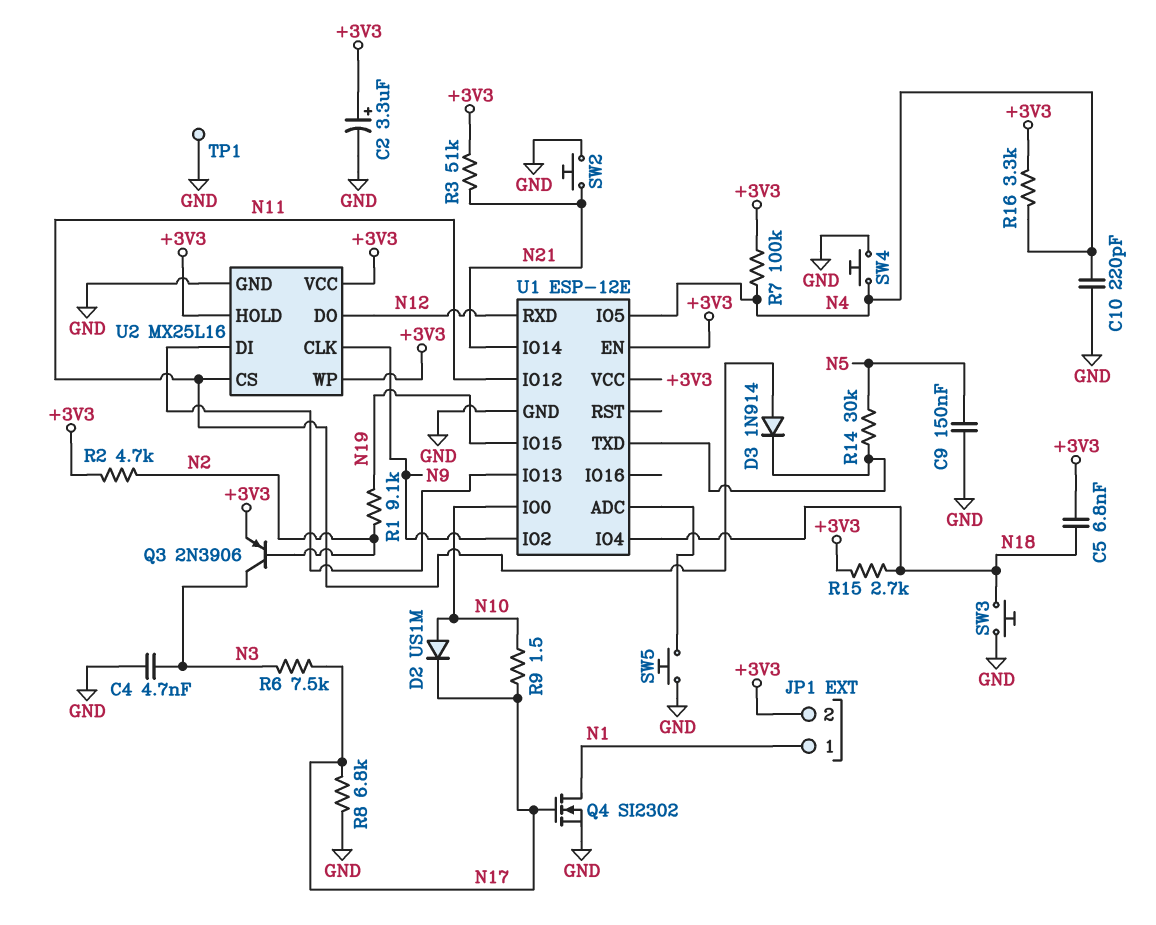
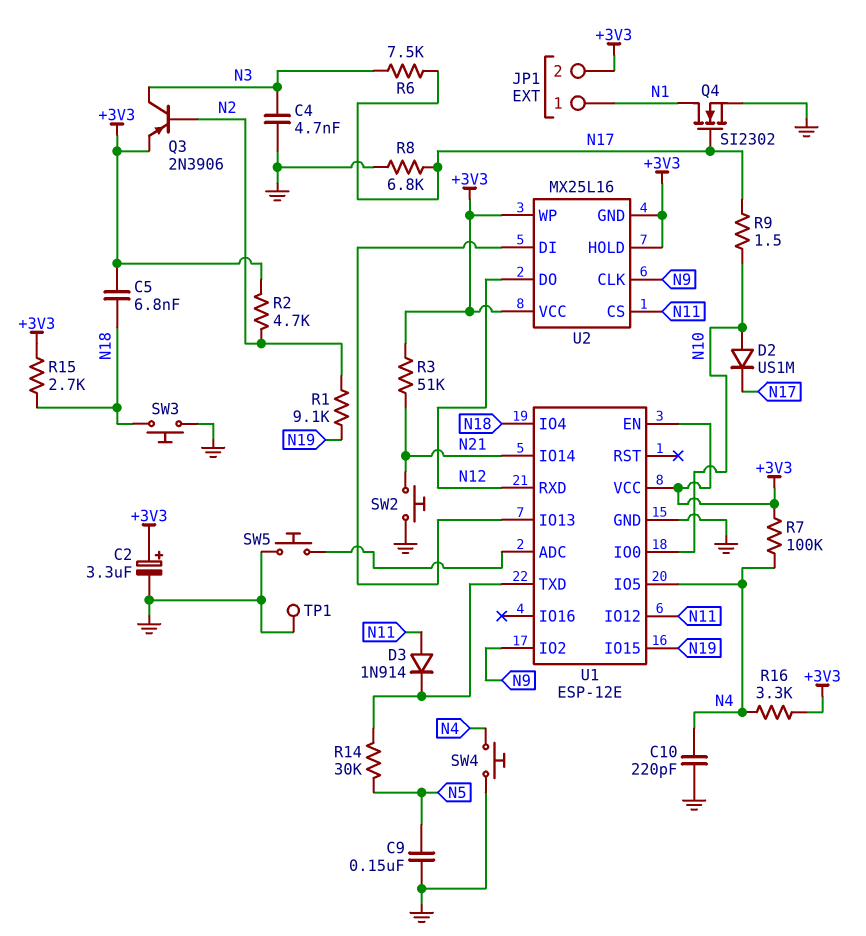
U2 pin GND: GND -> +3V3

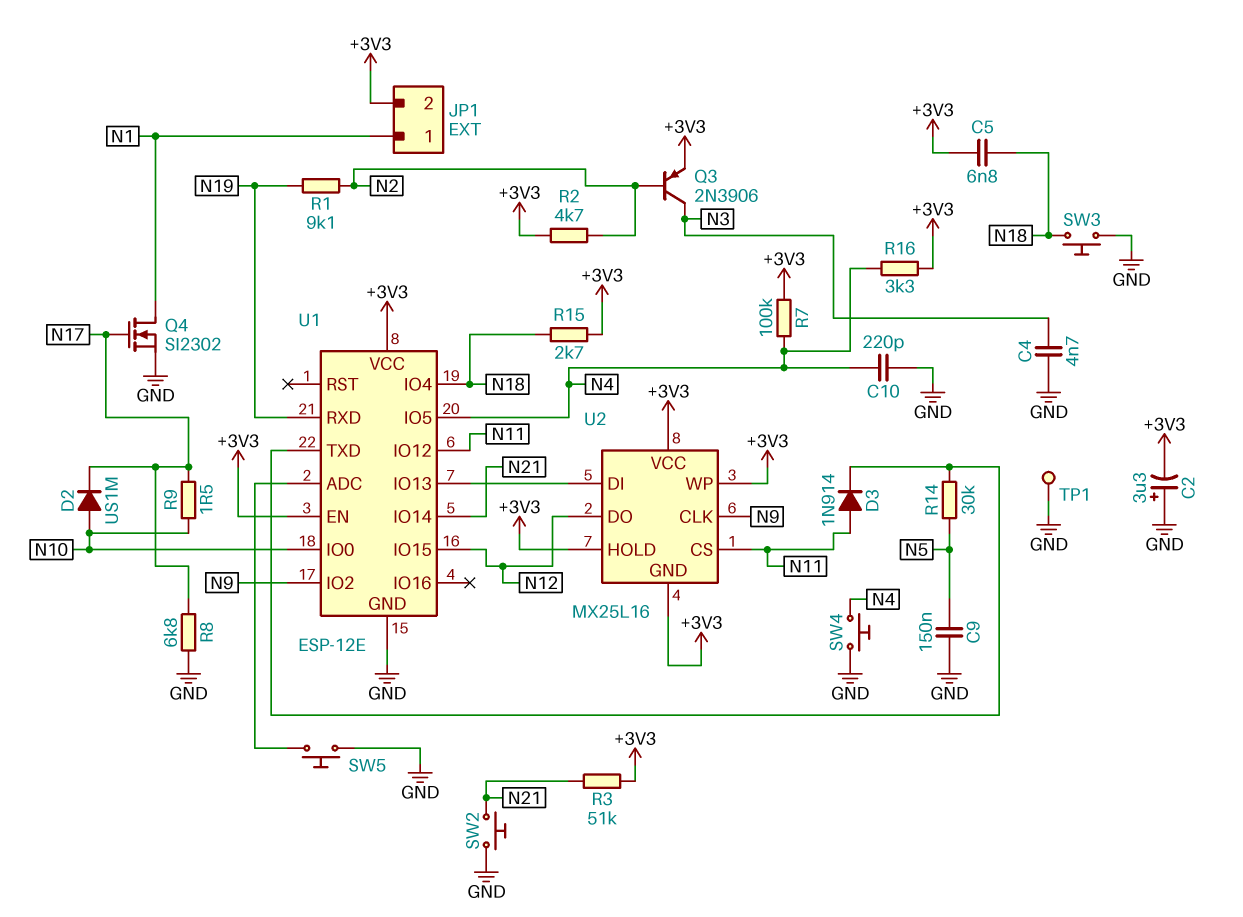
C2: 3.3uF (plus +3V3, minus GND) -> 3.3uF (plus GND, minus +3V3)
R6: 7.5k (N3, N17) -> none
U1 pin IO15: N19 -> N12
U1 pin RXD: N12 -> N19

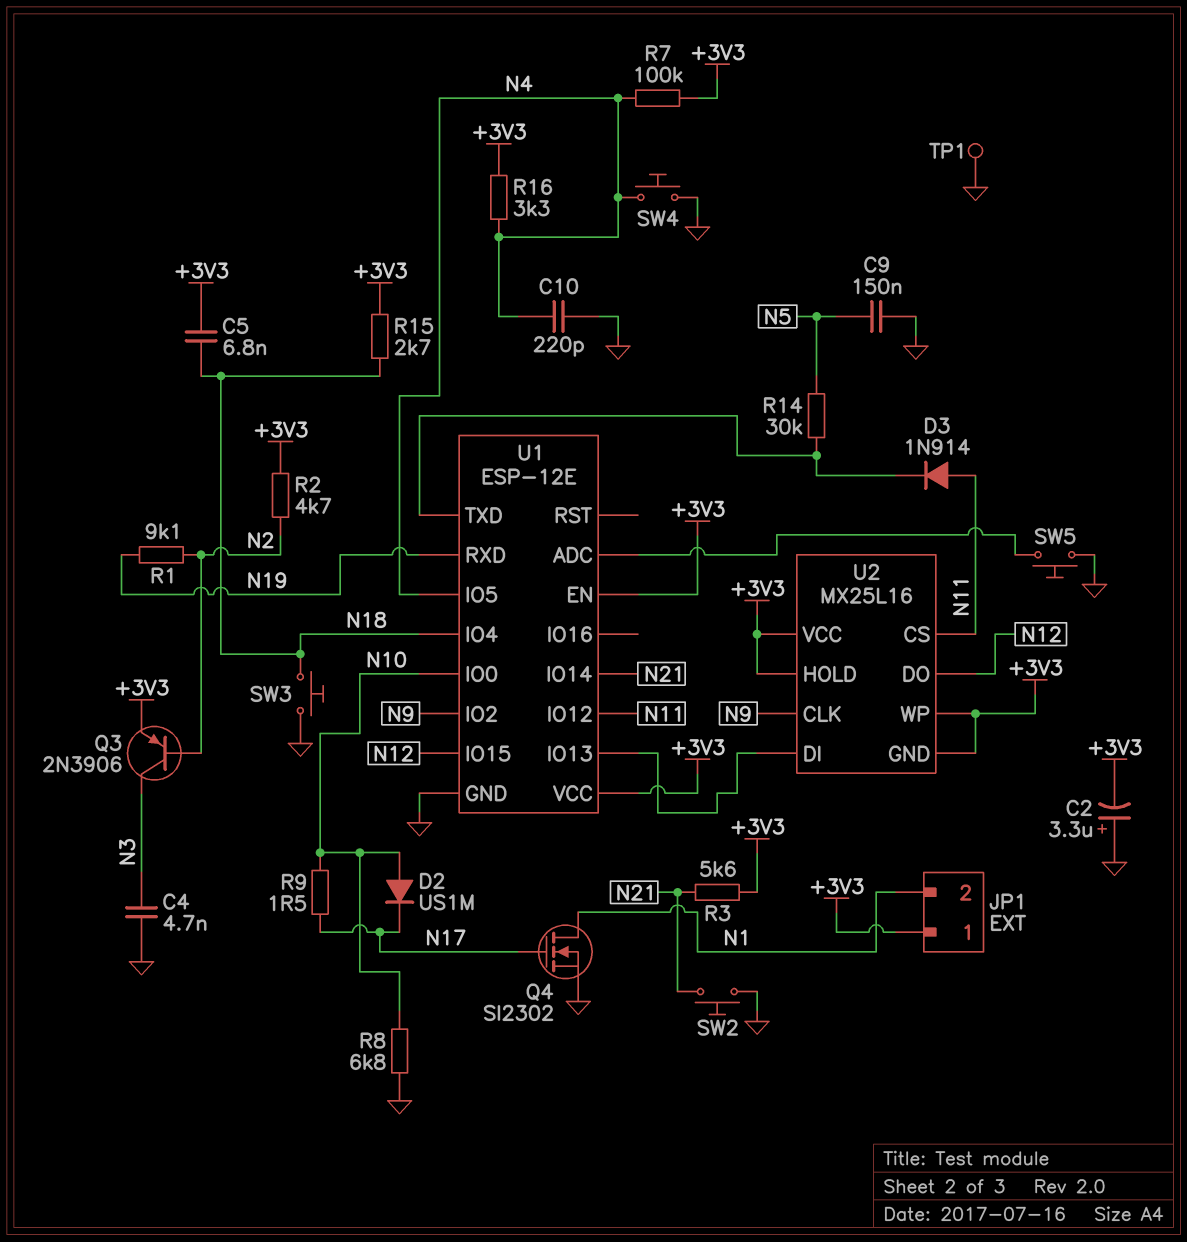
JP1 pin 1: N1 -> +3V3
JP1 pin 2: +3V3 -> N1
R3: 51k (+3V3, N21) -> 5.6k (+3V3, N21)
R8: 6.8k (GND, N17) -> 6.8k (GND, N10)

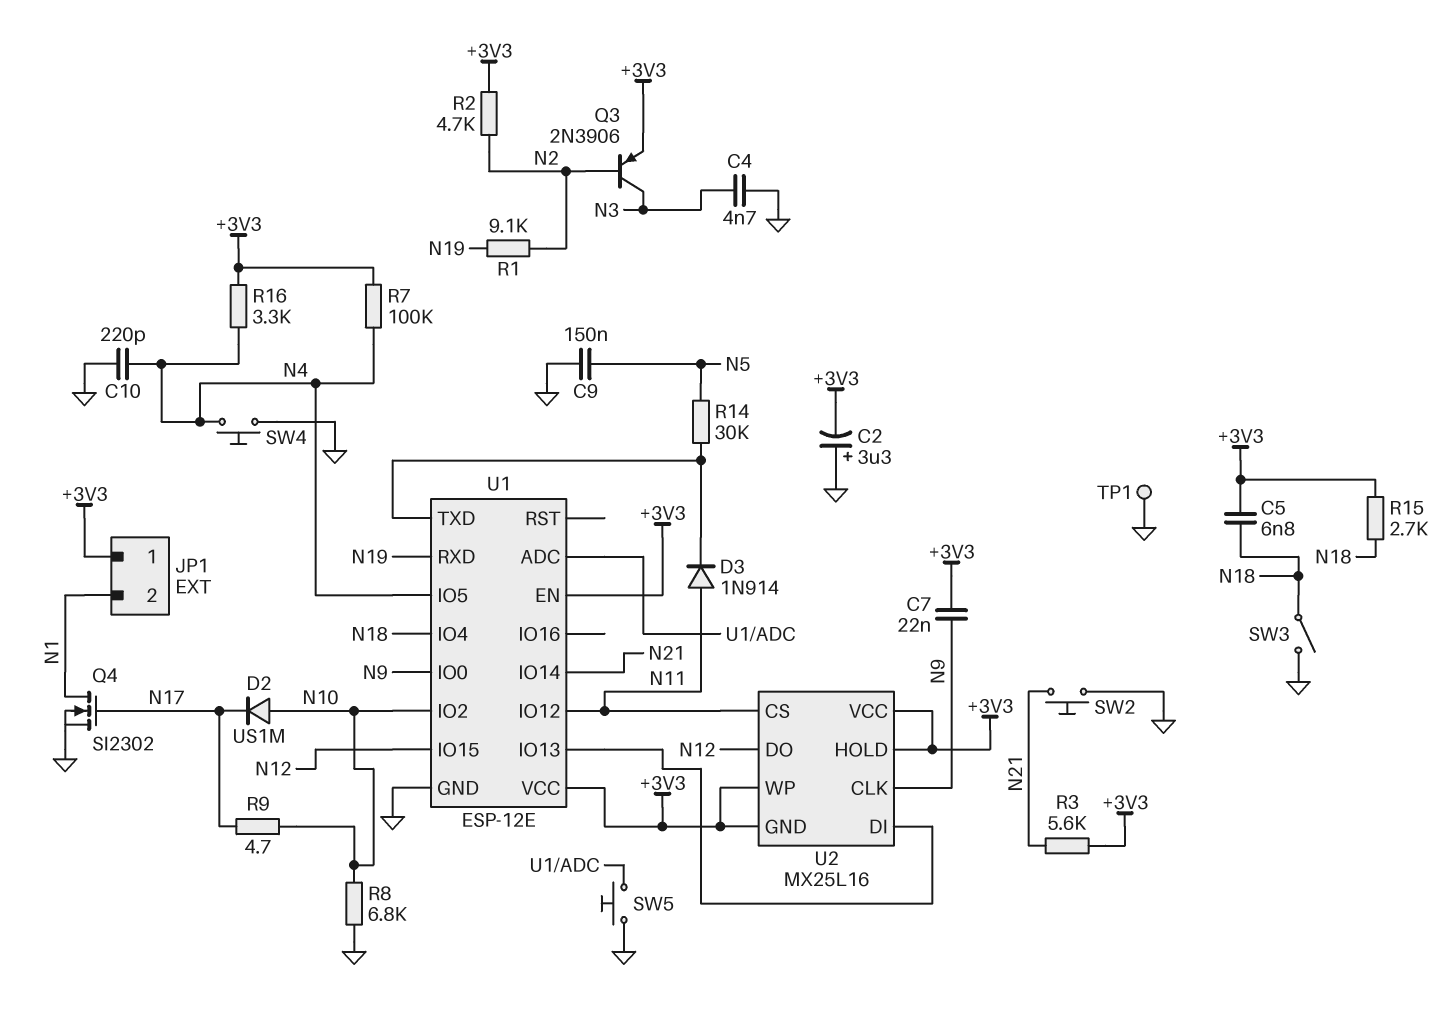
C7: none -> 22nF (+3V3, N9)
R9: 1.5 (N10, N17) -> 4.7 (N10, N17)
SW3: button (GND, N18) -> switch (GND, N18)
U1 pin IO0: N10 -> N9
U1 pin IO2: N9 -> N10

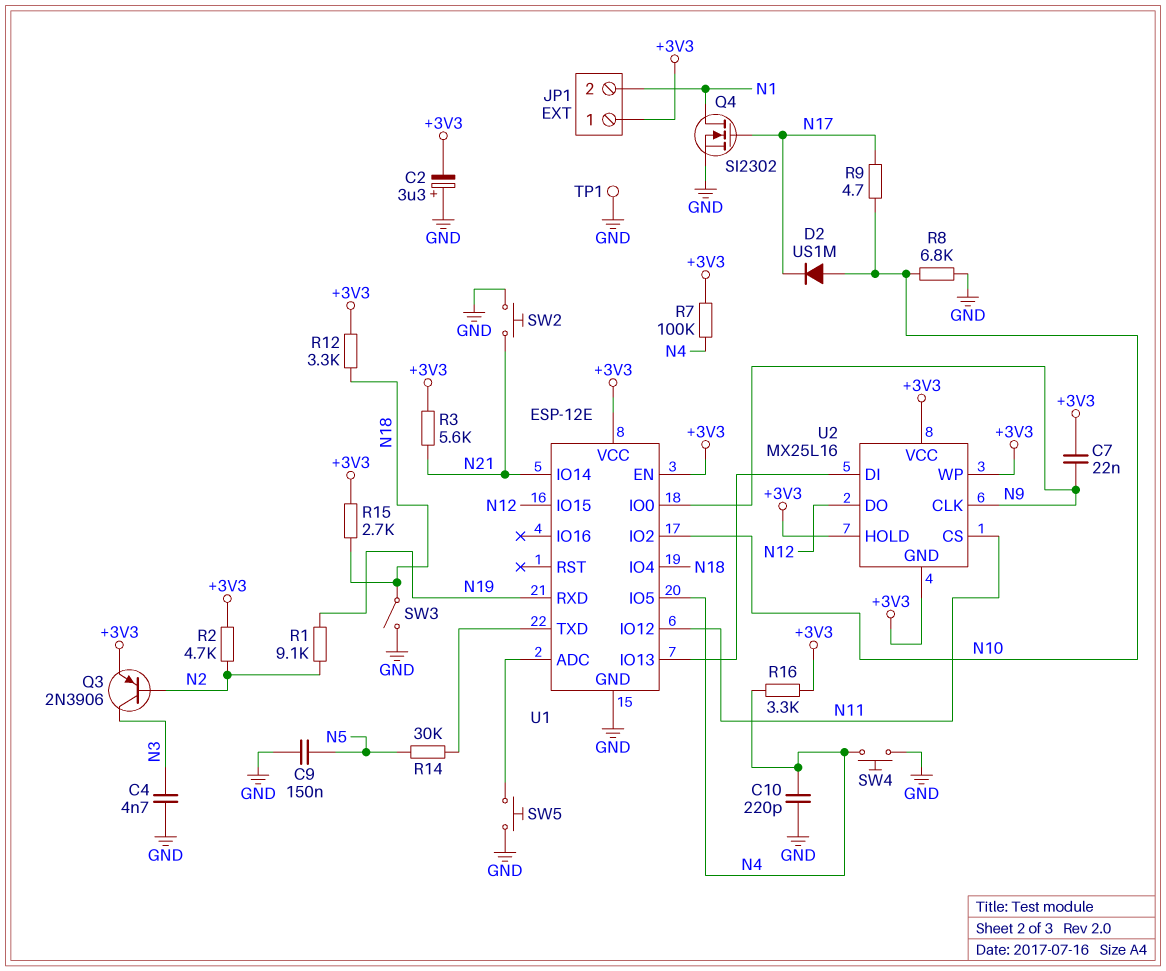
C5: 6.8nF (+3V3, N18) -> none
D3: diode 1N914 (A N11, K U1/TXD) -> none
R12: none -> 3.3k (+3V3, N18)

